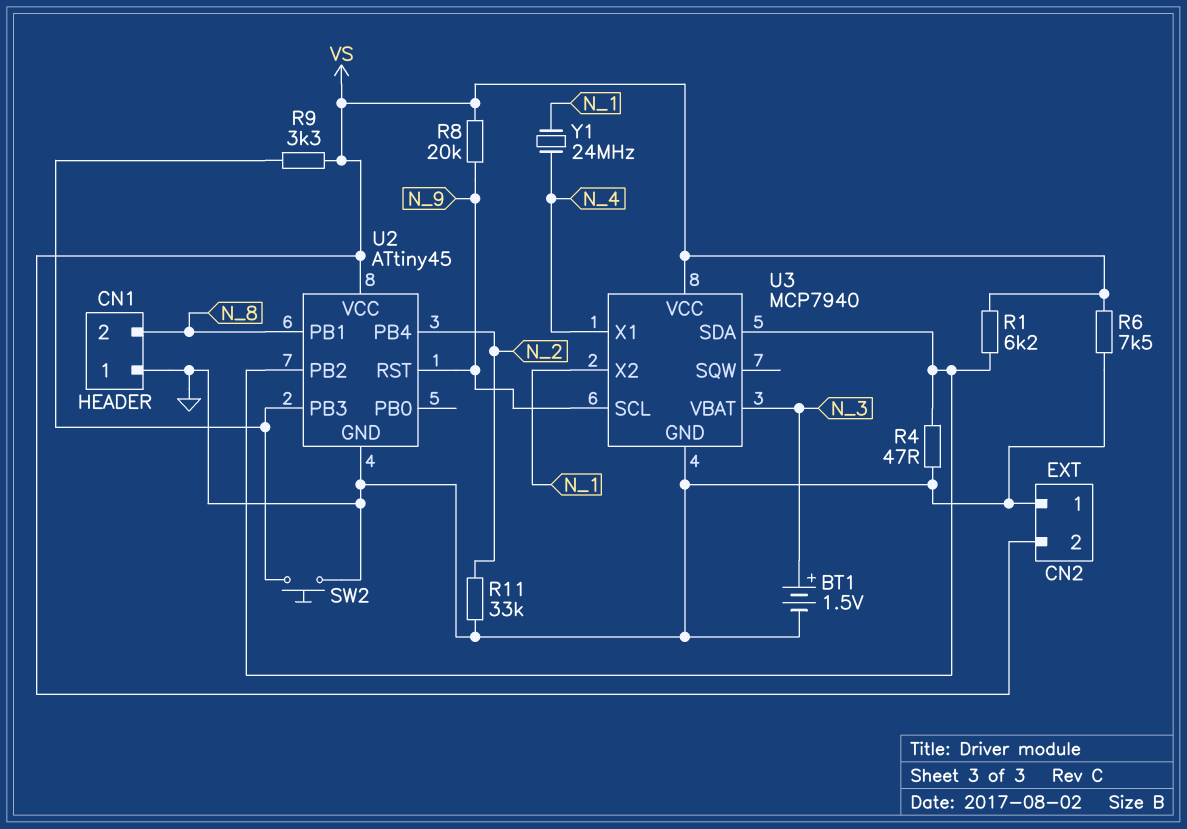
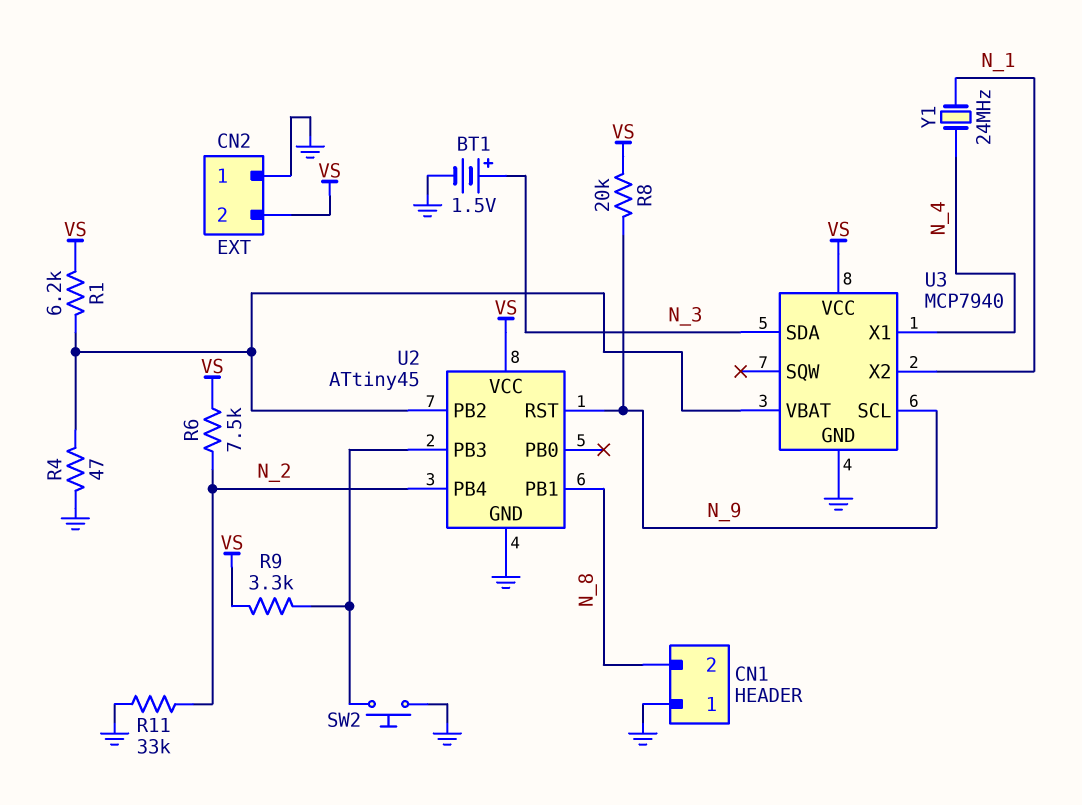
R6: 7.5k (GND, VS) -> 7.5k (N_2, VS)
U3 pin SDA: U2/PB2 -> N_3
U3 pin VBAT: N_3 -> U2/PB2

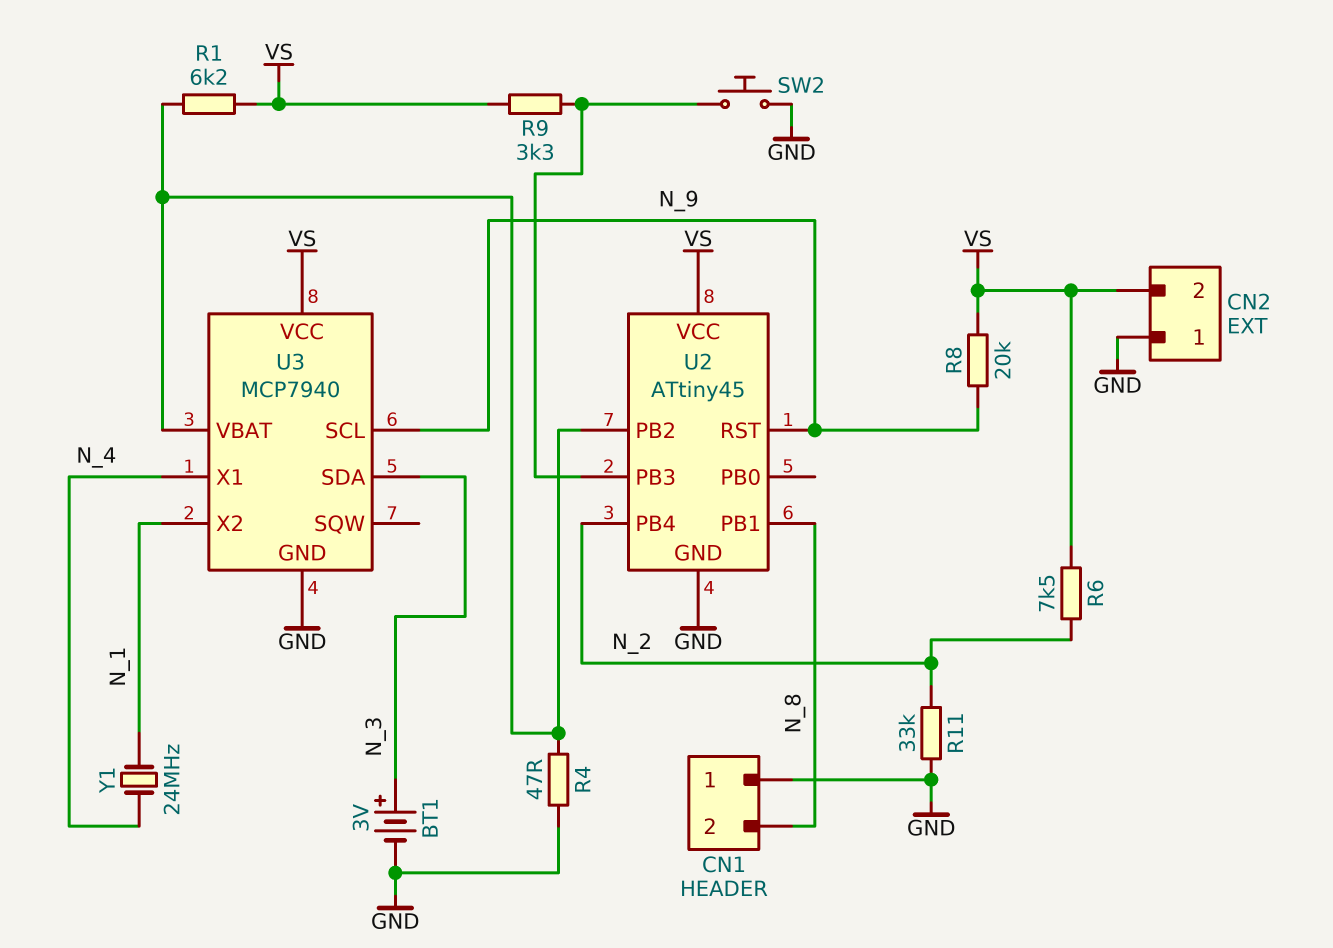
BT1: 1.5V (plus N_3, minus GND) -> 3V (plus N_3, minus GND)

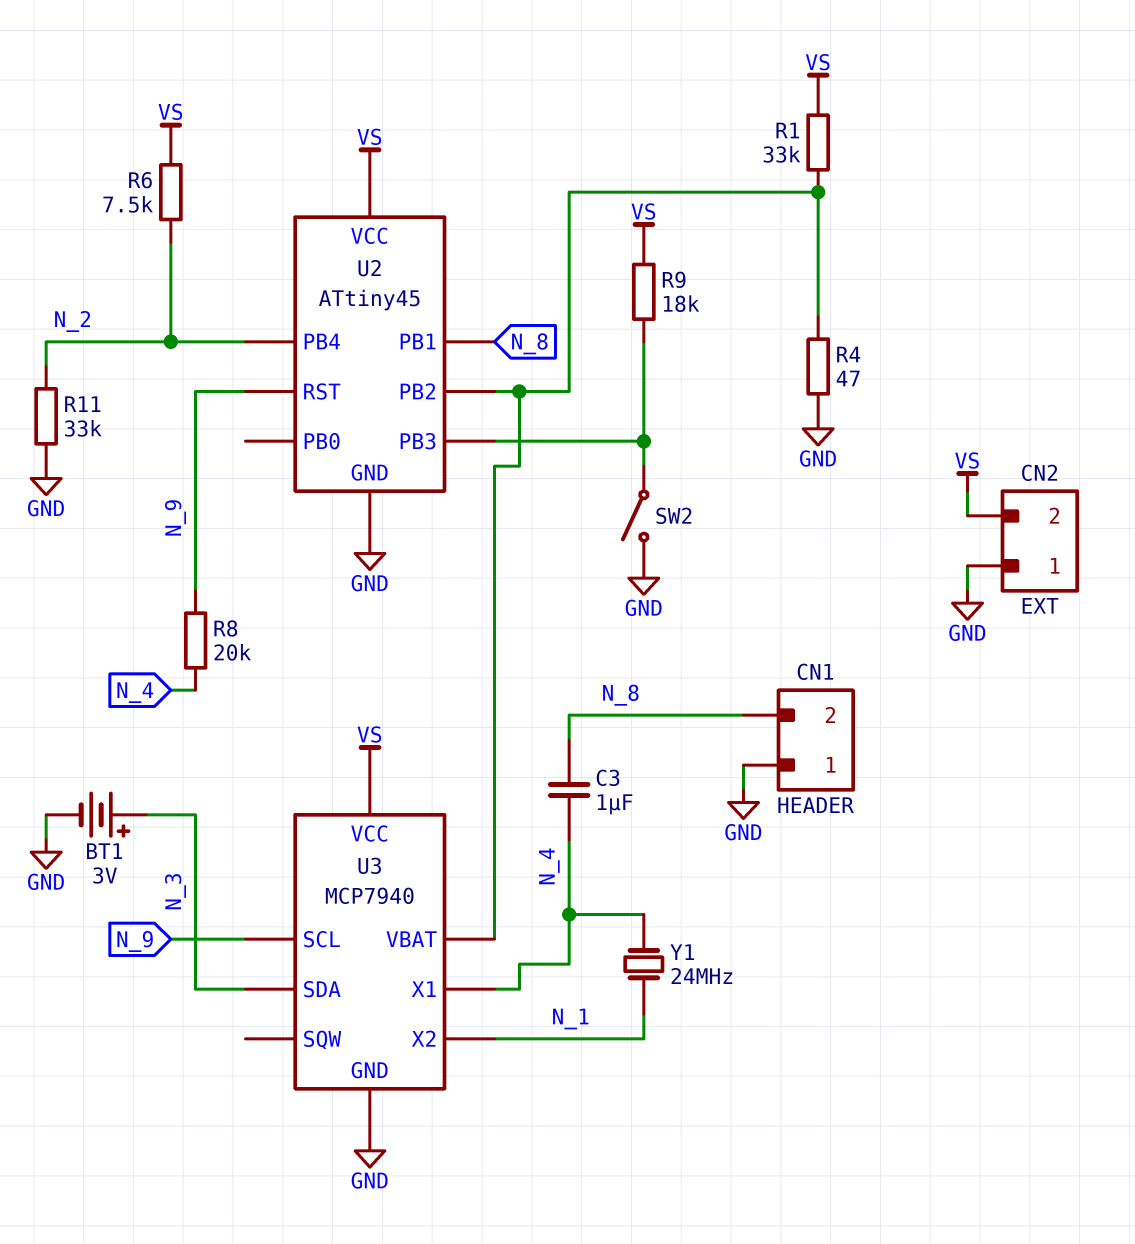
C3: none -> 1uF (N_4, N_8)
R1: 6.2k (U2/PB2, VS) -> 33k (U2/PB2, VS)
R8: 20k (N_9, VS) -> 20k (N_4, N_9)
R9: 3.3k (U2/PB3, VS) -> 18k (U2/PB3, VS)
SW2: button (GND, U2/PB3) -> switch (GND, U2/PB3)

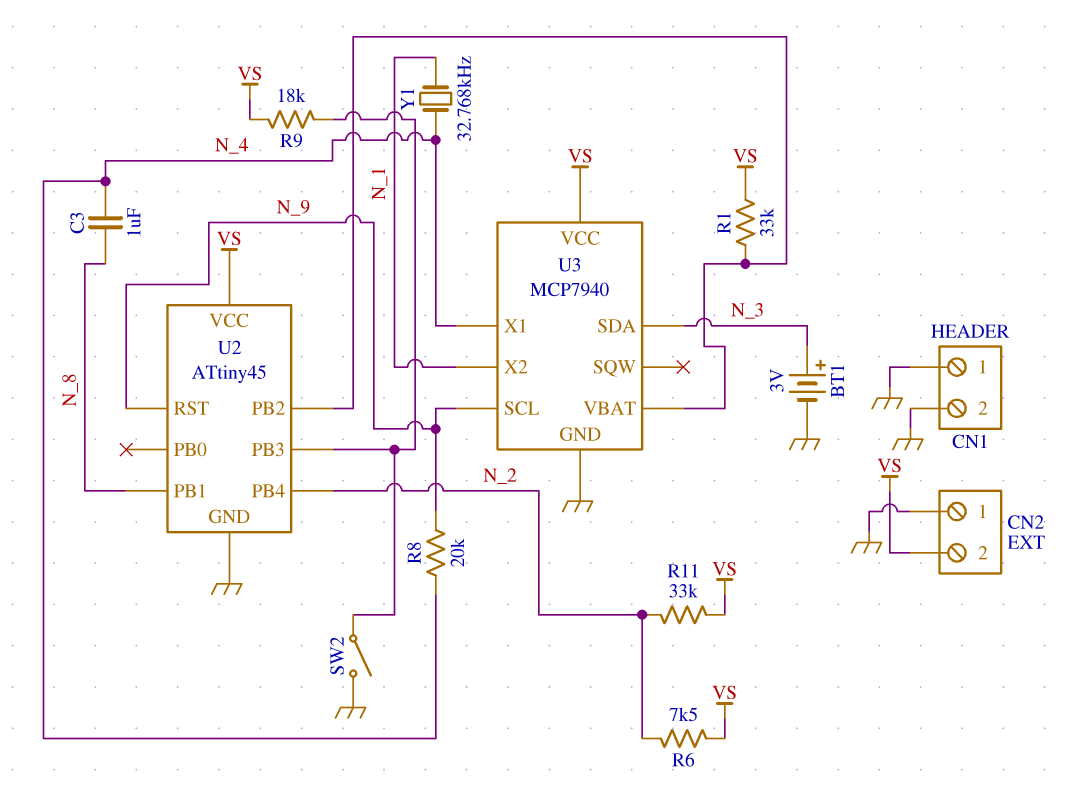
CN1 pin 2: N_8 -> GND
R4: 47 (GND, U2/PB2) -> none
R11: 33k (GND, N_2) -> 33k (N_2, VS)
Y1: 24MHz (N_1, N_4) -> 32.768kHz (N_1, N_4)

